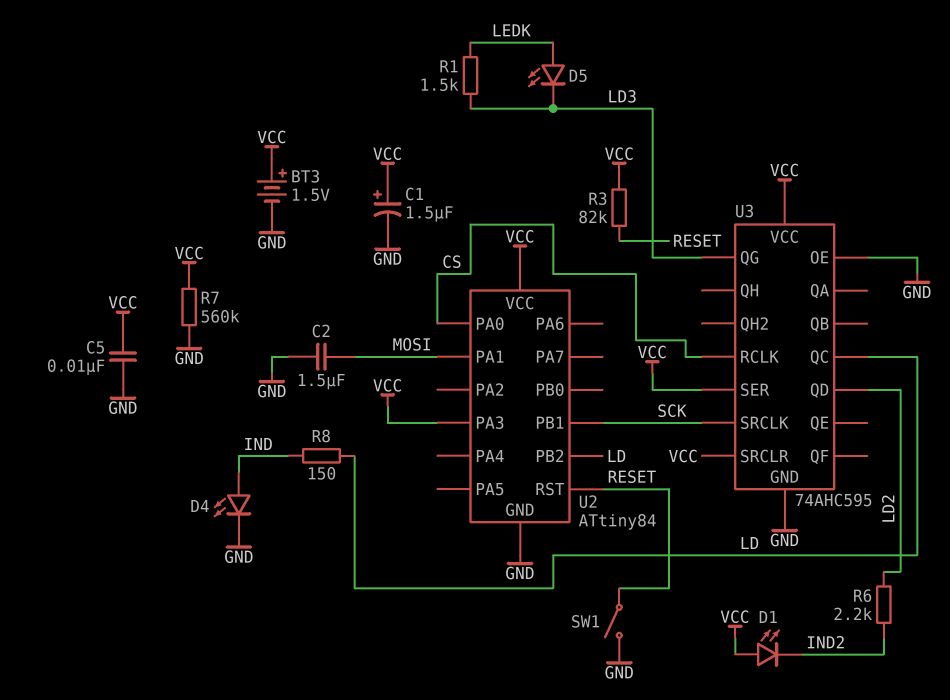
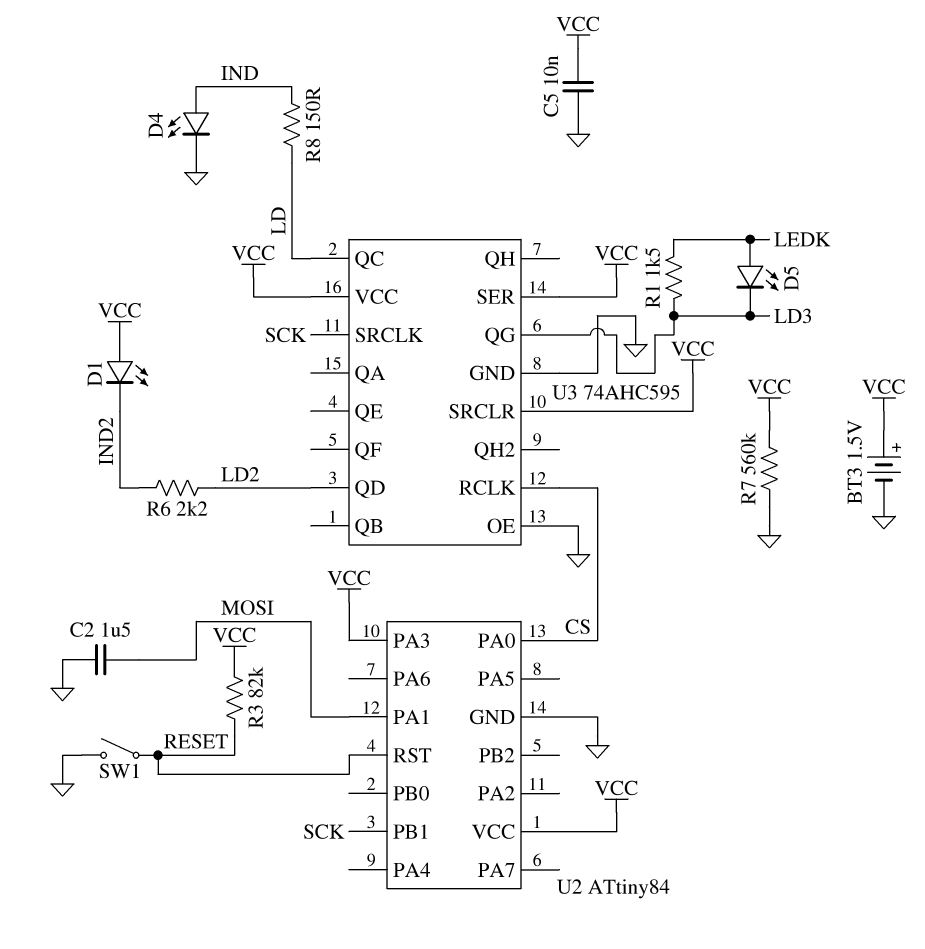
C1: 1.5uF (plus VCC, minus GND) -> none
U2 pin PB2: LD -> none

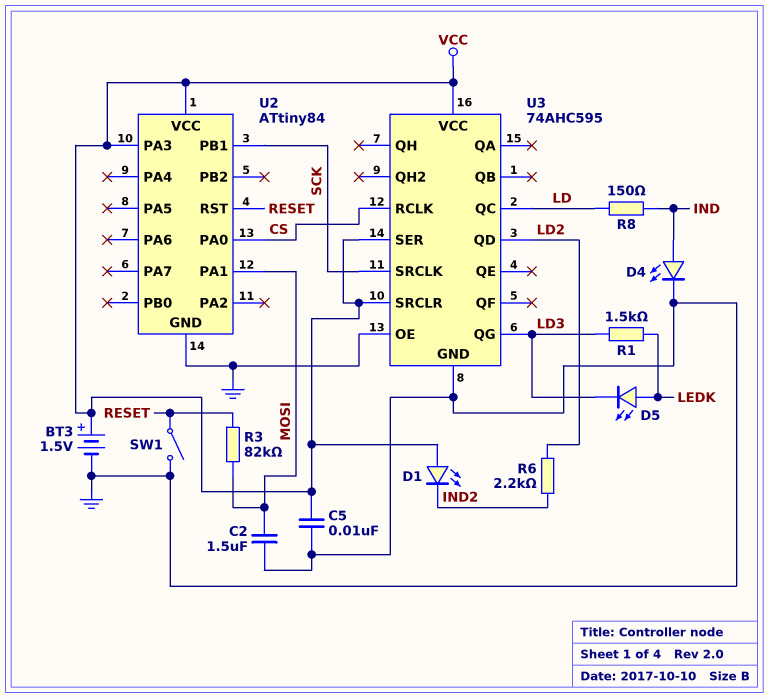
R3: 82k (RESET, VCC) -> 82k (MOSI, RESET)
R7: 560k (GND, VCC) -> none

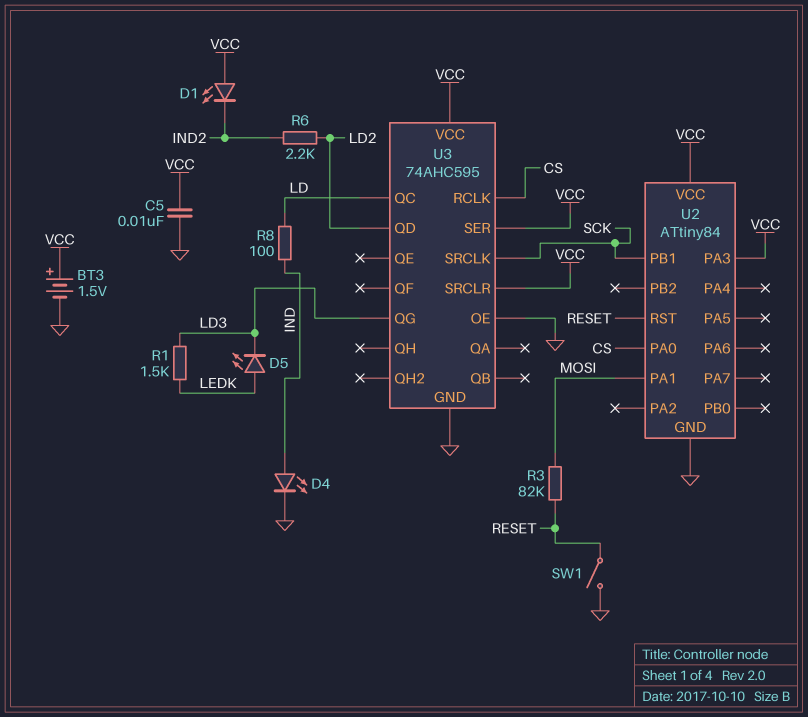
C2: 1.5uF (GND, MOSI) -> none
R8: 150 (IND, LD) -> 100 (IND, LD)

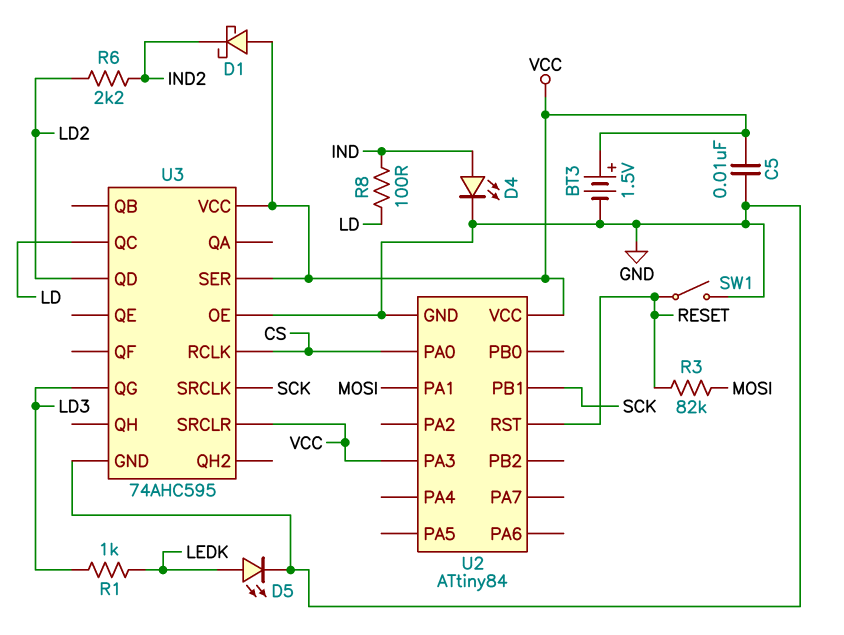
D1: LED (A VCC, K IND2) -> schottky (A VCC, K IND2)
D5: LED (A LEDK, K LD3) -> LED (A LEDK, K GND)
R1: 1.5k (LD3, LEDK) -> 1k (LD3, LEDK)

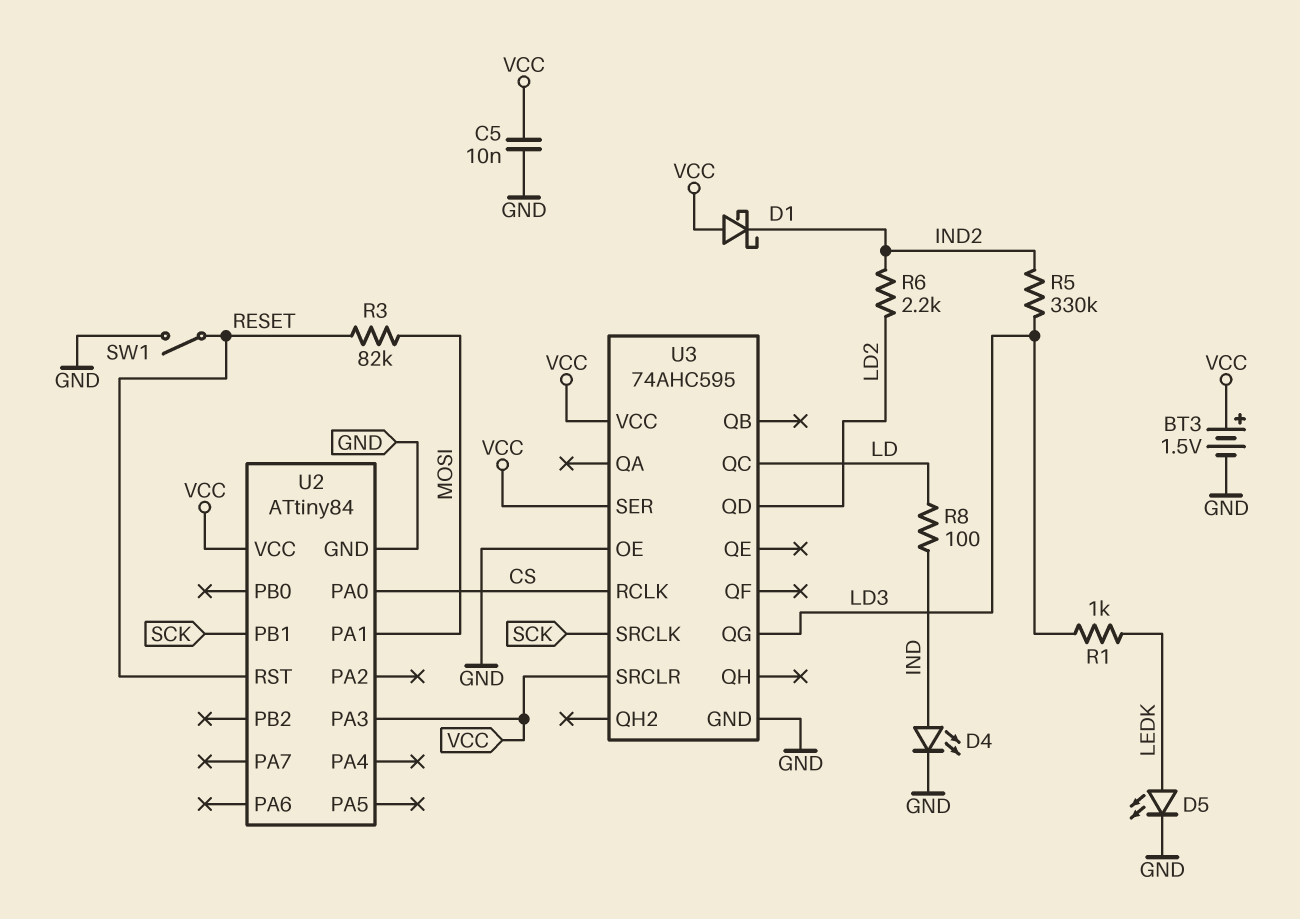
R5: none -> 330k (IND2, LD3)

